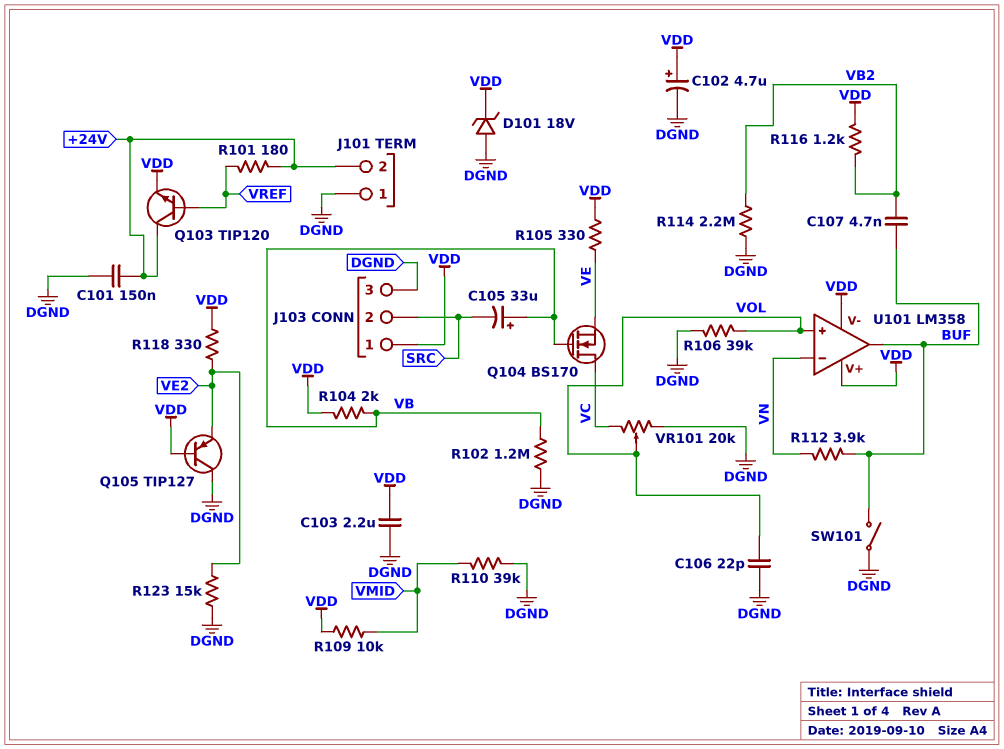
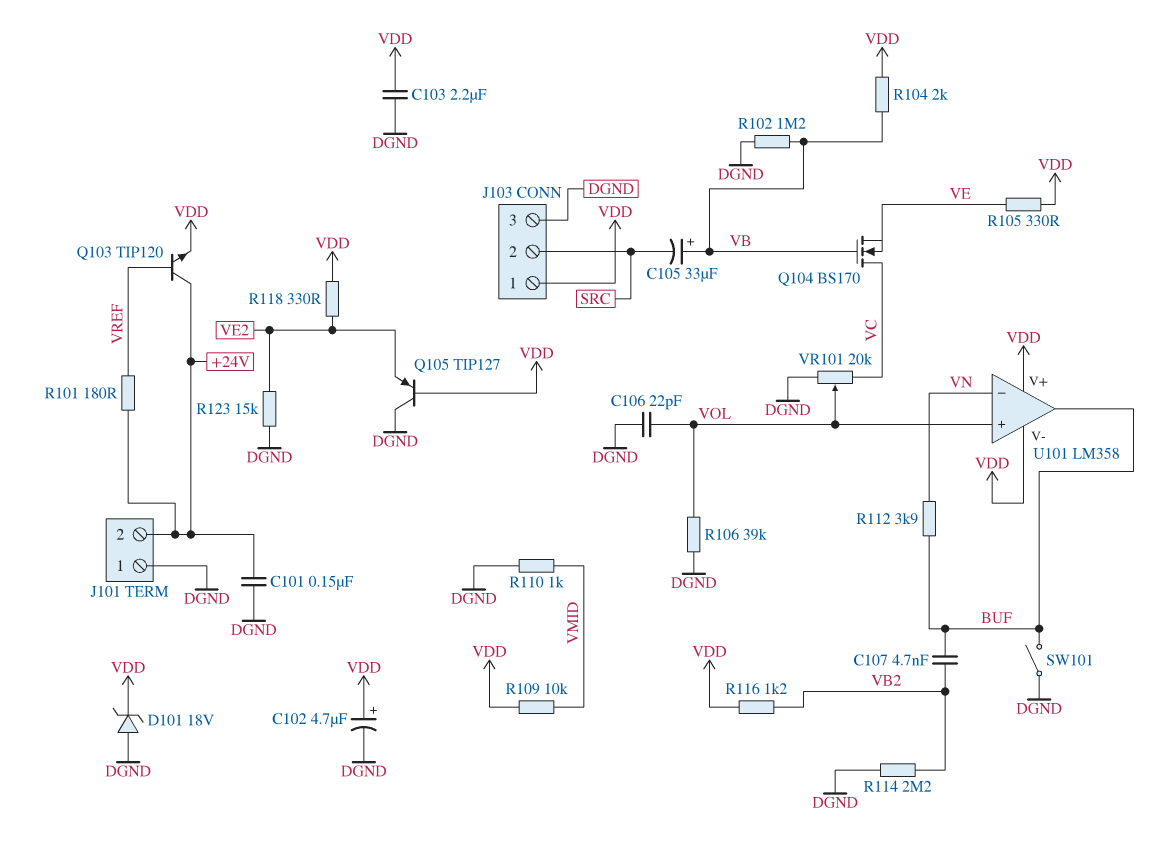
R110: 39k (DGND, VMID) -> 1k (DGND, VMID)

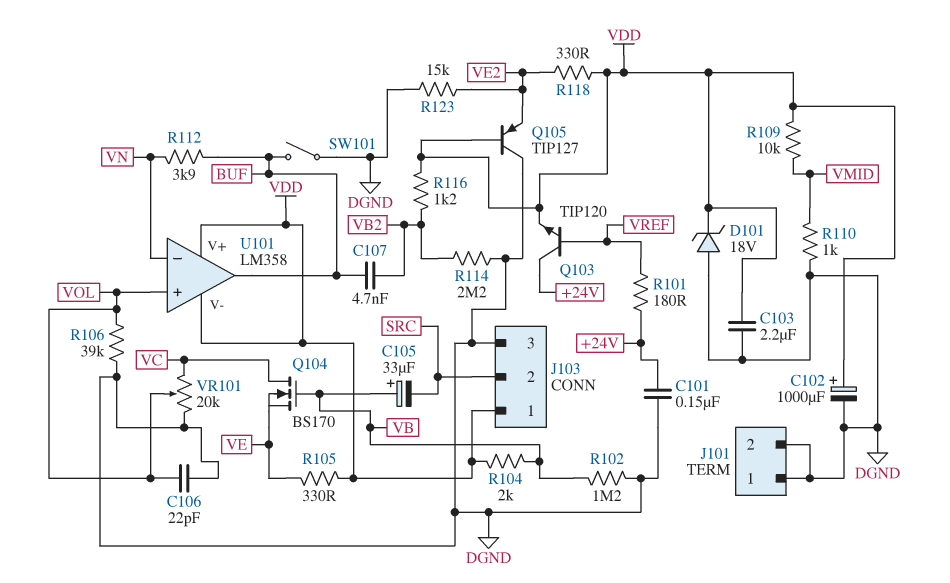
C102: 4.7uF (plus VDD, minus DGND) -> 1000uF (plus VDD, minus DGND)
J101 pin 2: +24V -> DGND

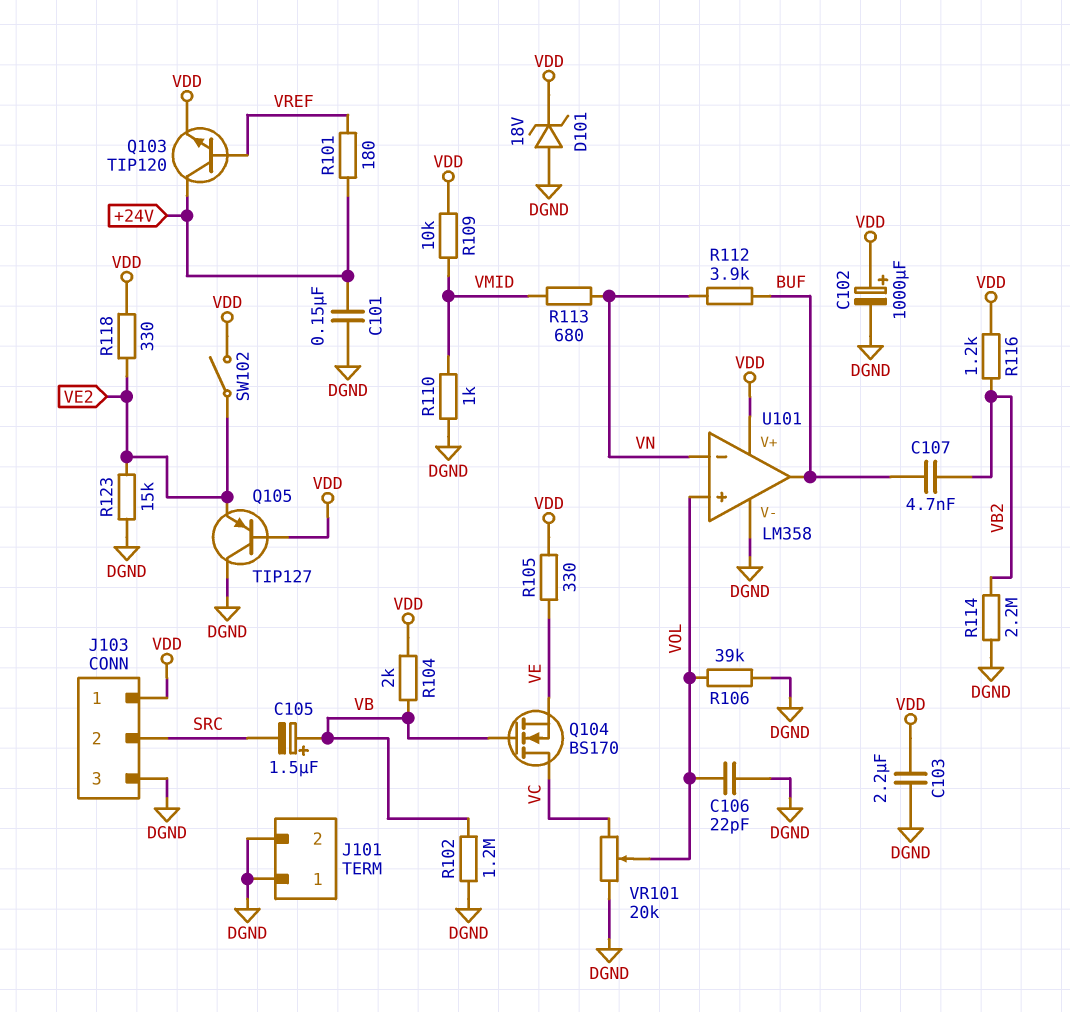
C105: 33uF (plus VB, minus SRC) -> 1.5uF (plus VB, minus SRC)
R113: none -> 680 (VMID, VN)
SW101: switch (BUF, DGND) -> none
SW102: none -> switch (VDD, VE2)
U101 pin V-: VDD -> DGND

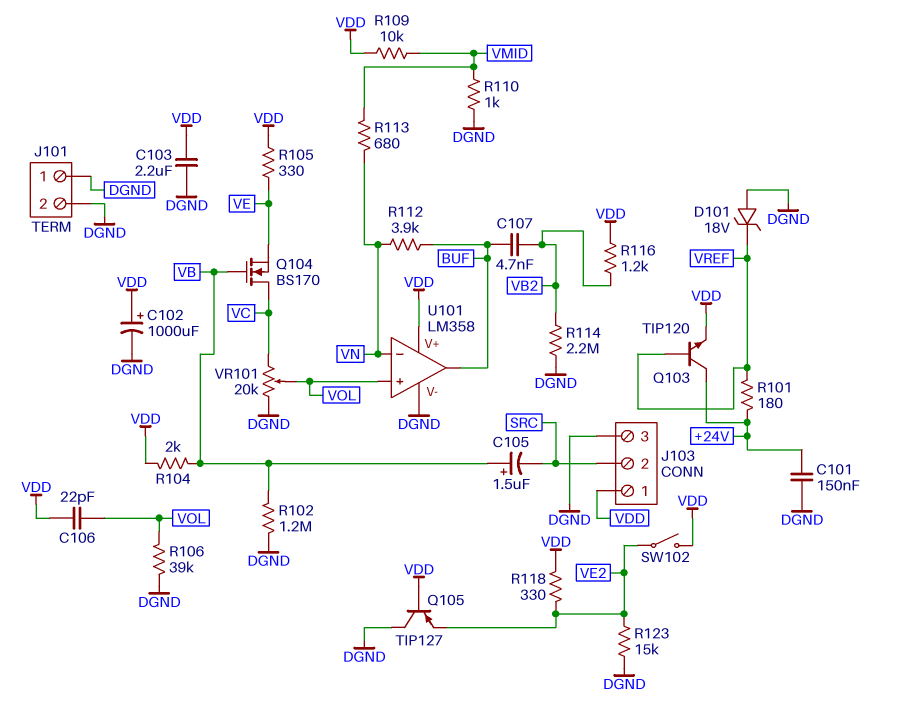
C106: 22pF (DGND, VOL) -> 22pF (VDD, VOL)
D101: zener 18V (A DGND, K VDD) -> zener 18V (A DGND, K VREF)

